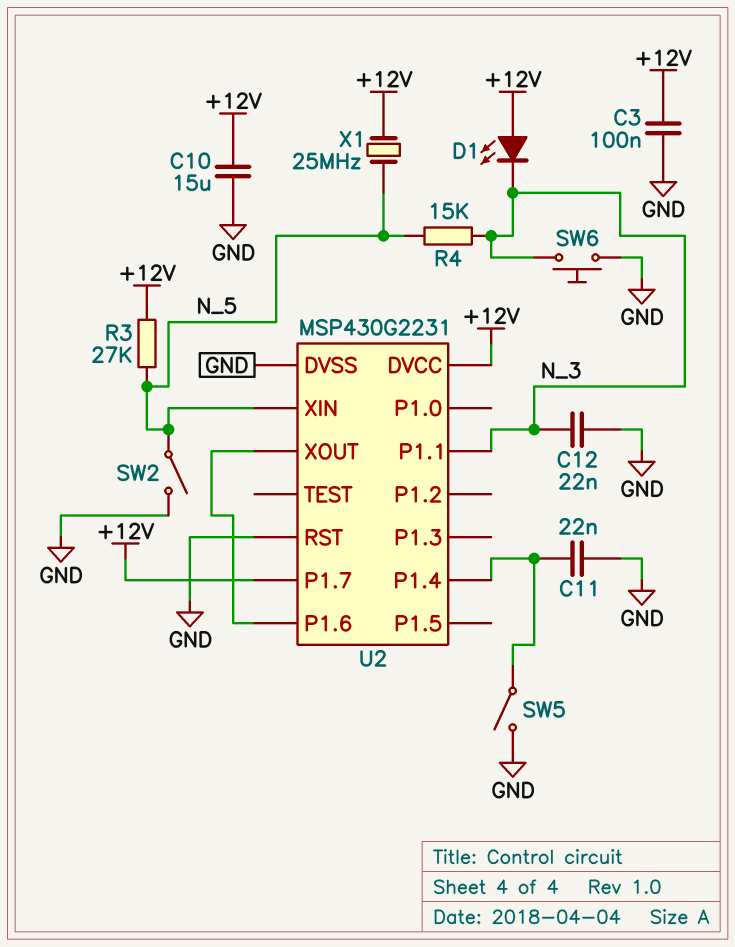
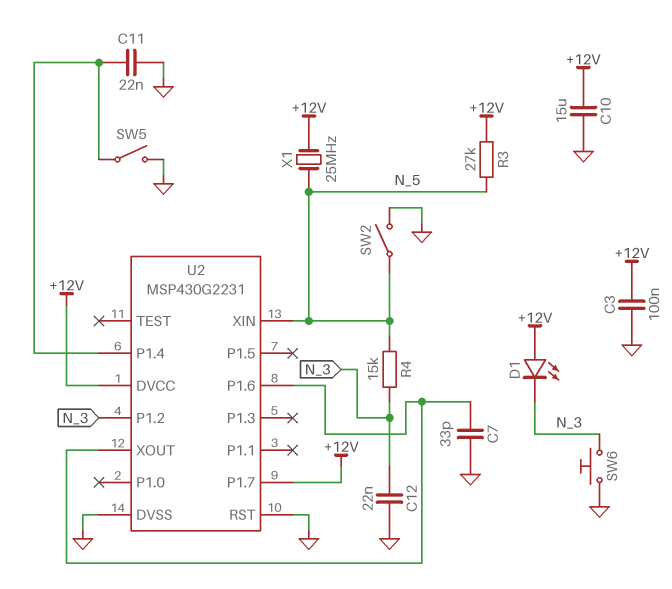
C7: none -> 33pF (GND, U2/P1.6)
U2 pin P1.1: N_3 -> none
U2 pin P1.2: none -> N_3

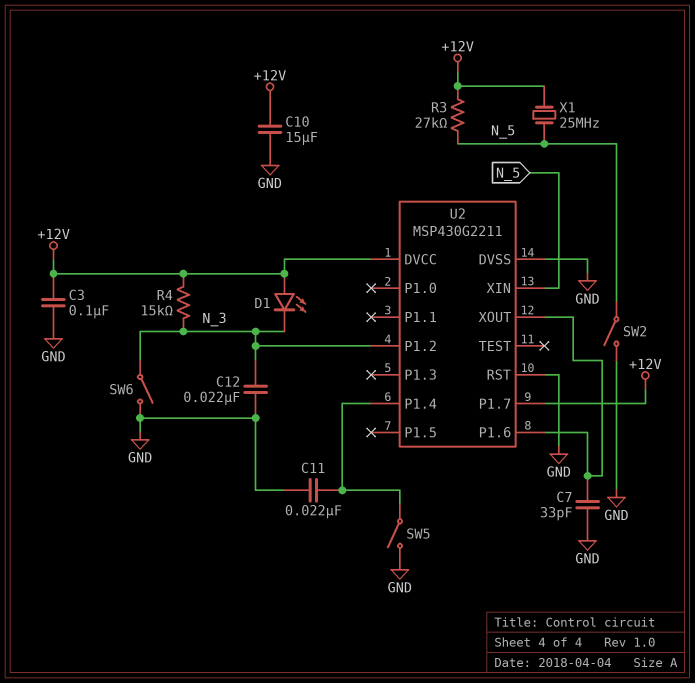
R4: 15k (N_3, N_5) -> 15k (+12V, N_3)
SW6: button (GND, N_3) -> switch (GND, N_3)
U2: MSP430G2231 -> MSP430G2211

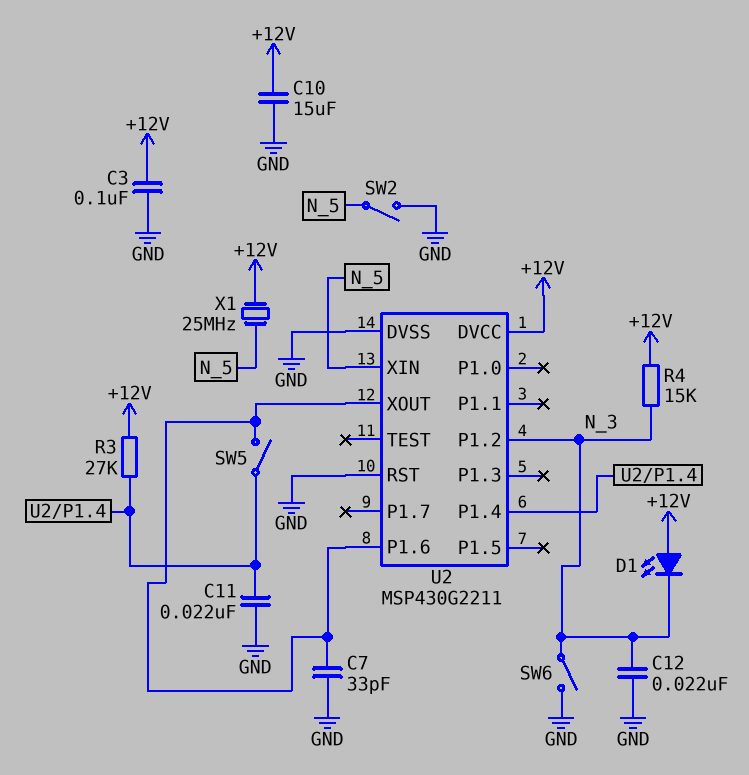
R3: 27k (+12V, N_5) -> 27k (+12V, U2/P1.4)
SW5: switch (GND, U2/P1.4) -> switch (U2/P1.4, U2/P1.6)
U2 pin P1.7: +12V -> none

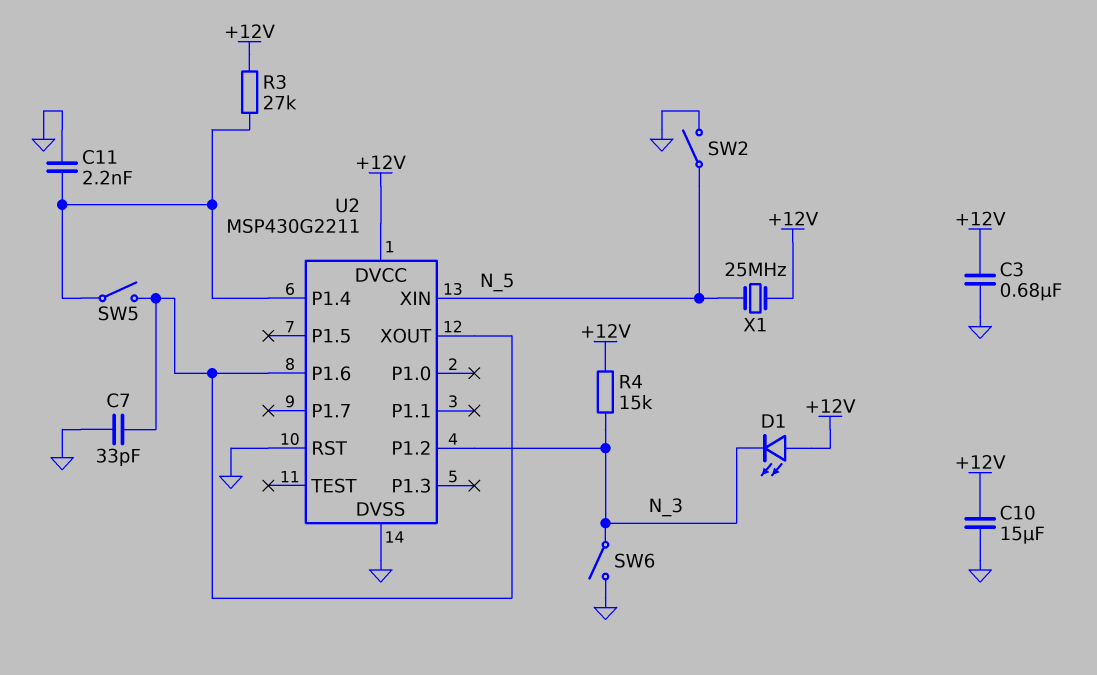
C3: 100nF (+12V, GND) -> 680nF (+12V, GND)
C11: 22nF (GND, U2/P1.4) -> 2.2nF (GND, U2/P1.4)
C12: 22nF (GND, N_3) -> none

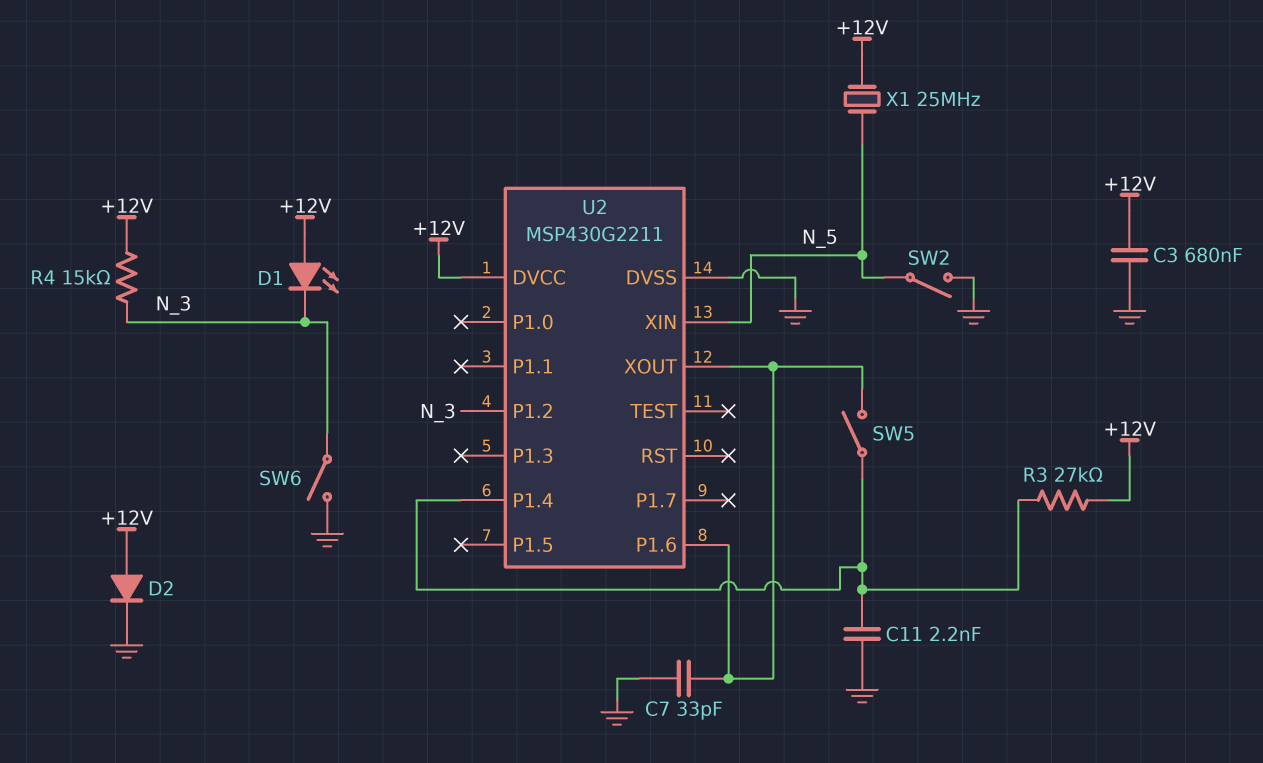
C10: 15uF (+12V, GND) -> none
D2: none -> diode (A +12V, K GND)
U2 pin RST: GND -> none

